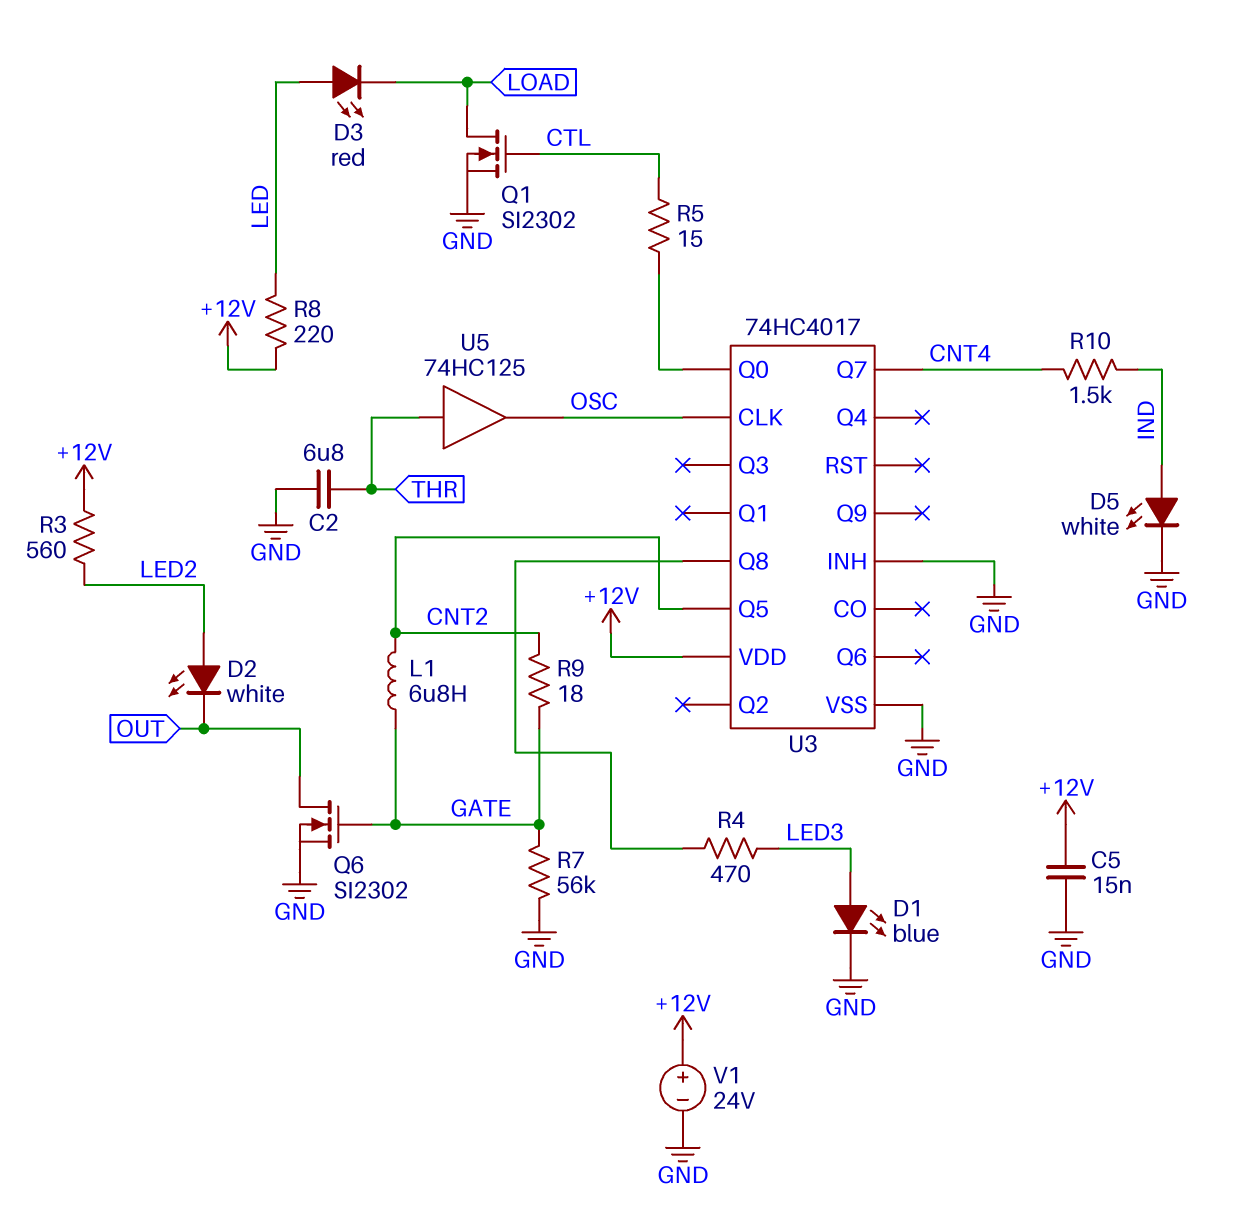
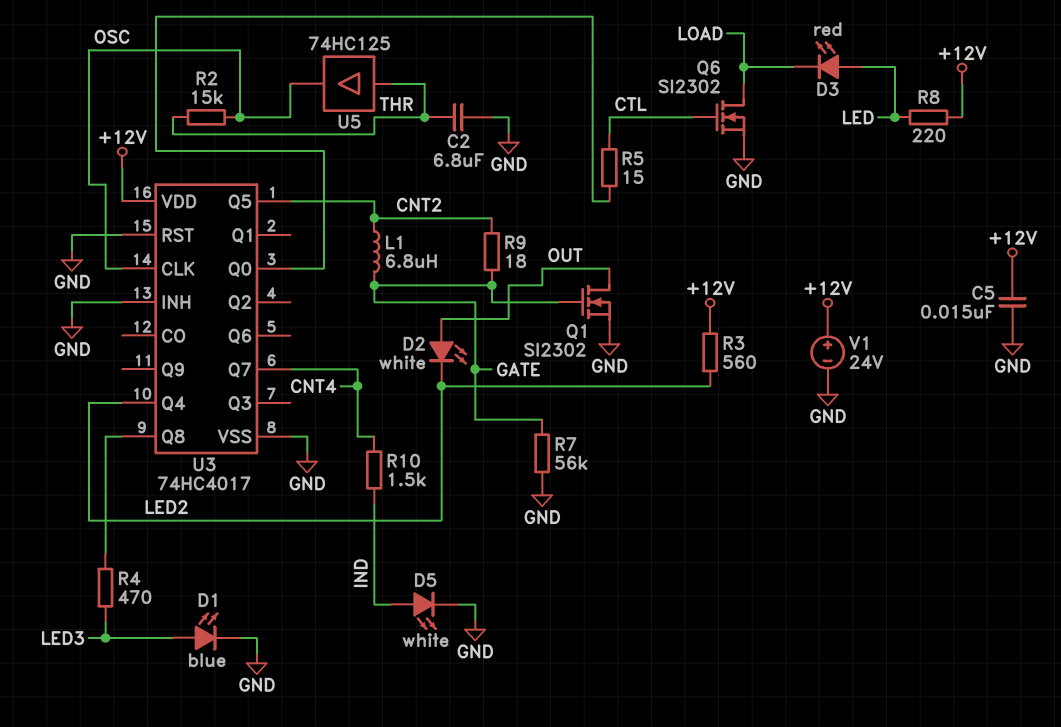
D2: LED white (A LED2, K OUT) -> LED white (A OUT, K LED2)
Q1: NMOS SI2302 (G CTL, D LOAD, S GND) -> NMOS SI2302 (G GATE, D OUT, S GND)
Q6: NMOS SI2302 (G GATE, D OUT, S GND) -> NMOS SI2302 (G CTL, D LOAD, S GND)
R2: none -> 15k (OSC, THR)
U3 pin Q4: none -> LED2
U3 pin RST: none -> GND

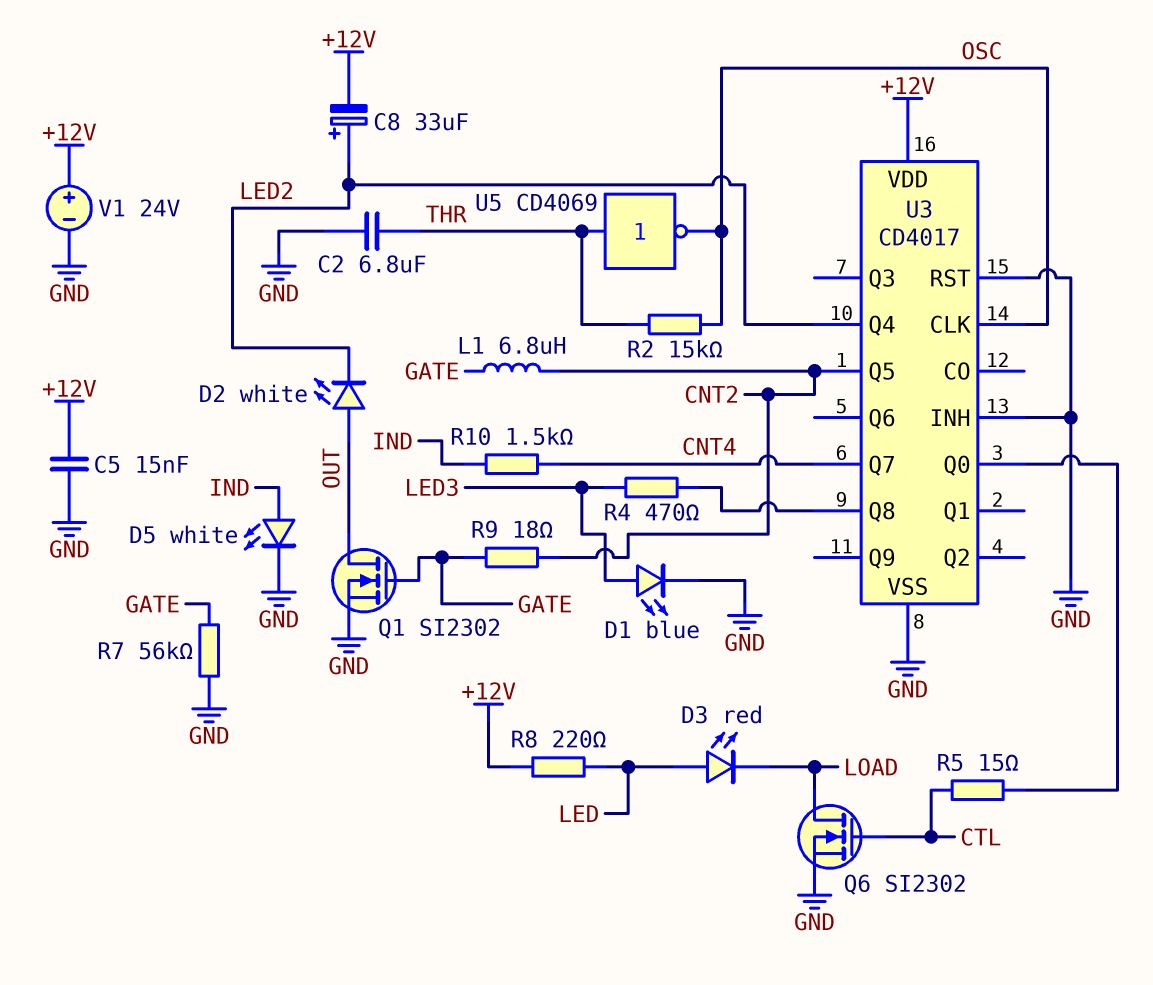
C8: none -> 33uF (plus LED2, minus +12V)
R3: 560 (+12V, LED2) -> none
U3: 74HC4017 -> CD4017
U5: buffer 74HC125 (in THR, out OSC) -> NOT CD4069 (in THR, out OSC)

